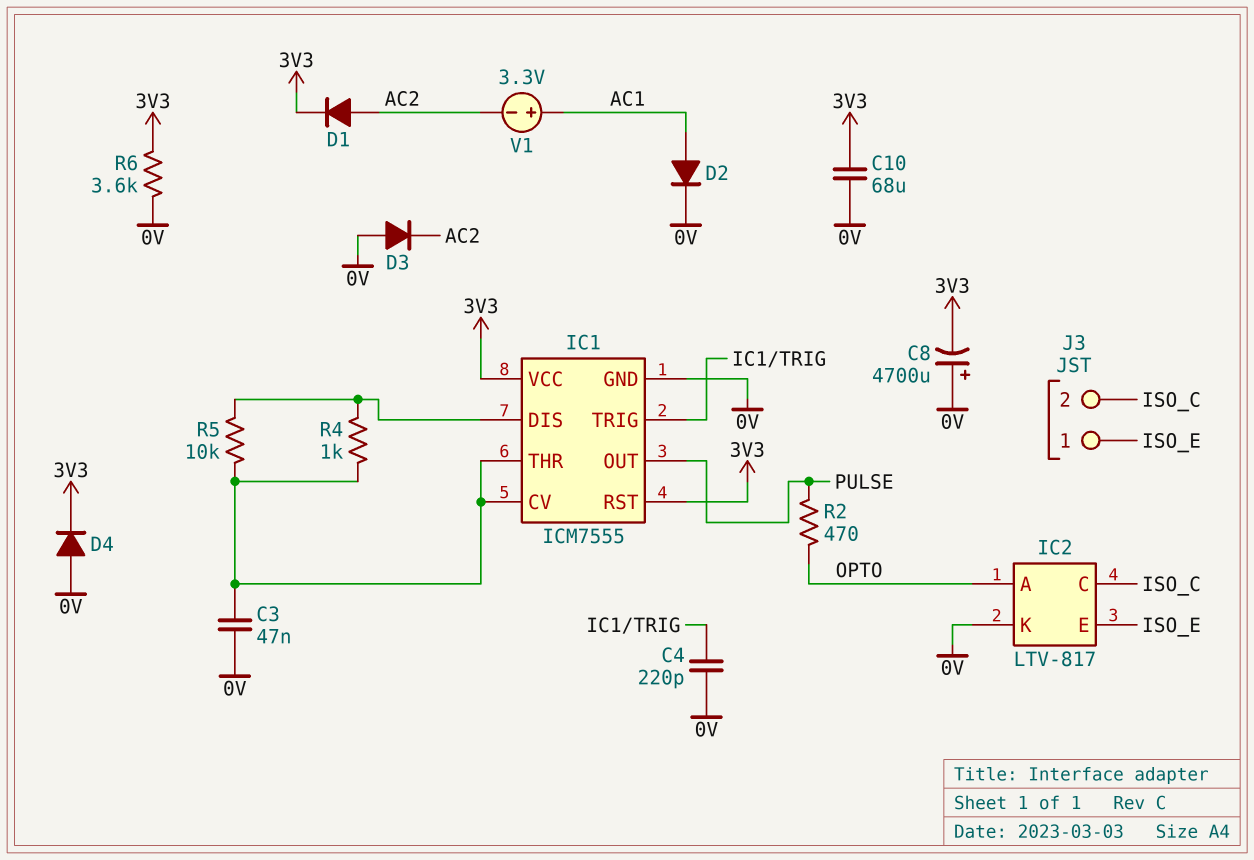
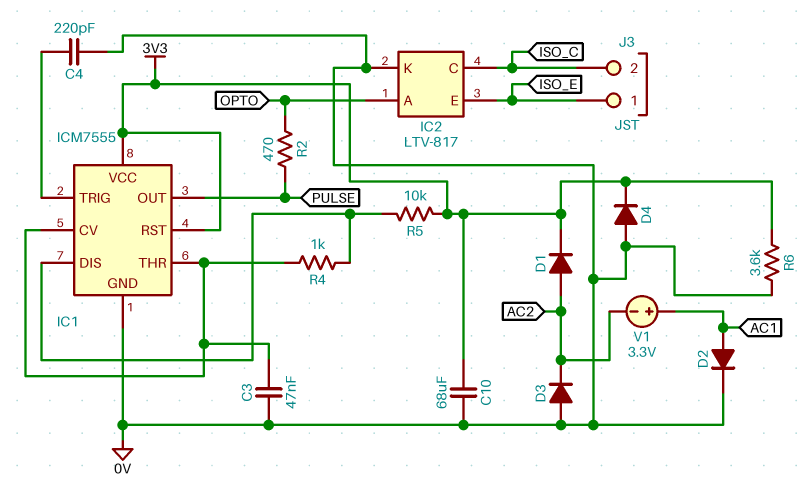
C8: 4700uF (plus 0V, minus 3V3) -> none
R5: 10k (IC1/CV, IC1/DIS) -> 10k (3V3, IC1/DIS)

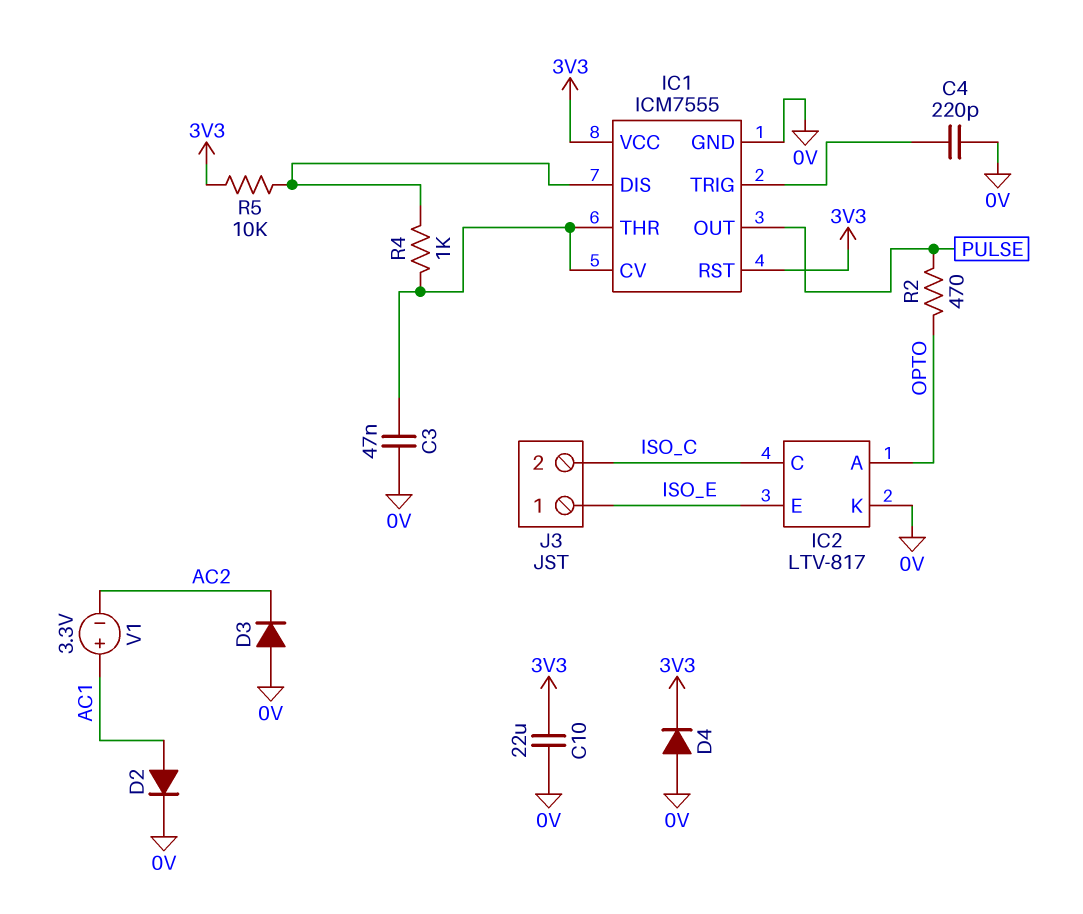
C10: 68uF (0V, 3V3) -> 22uF (0V, 3V3)
D1: diode (A AC2, K 3V3) -> none
R6: 3.6k (0V, 3V3) -> none

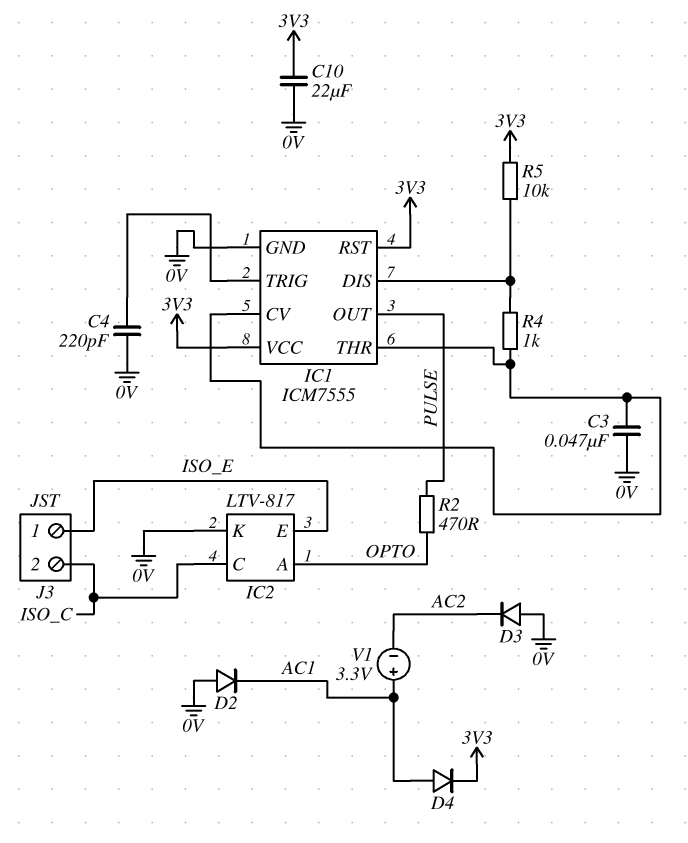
D2: diode (A AC1, K 0V) -> diode (A 0V, K AC1)
D4: diode (A 0V, K 3V3) -> diode (A AC1, K 3V3)

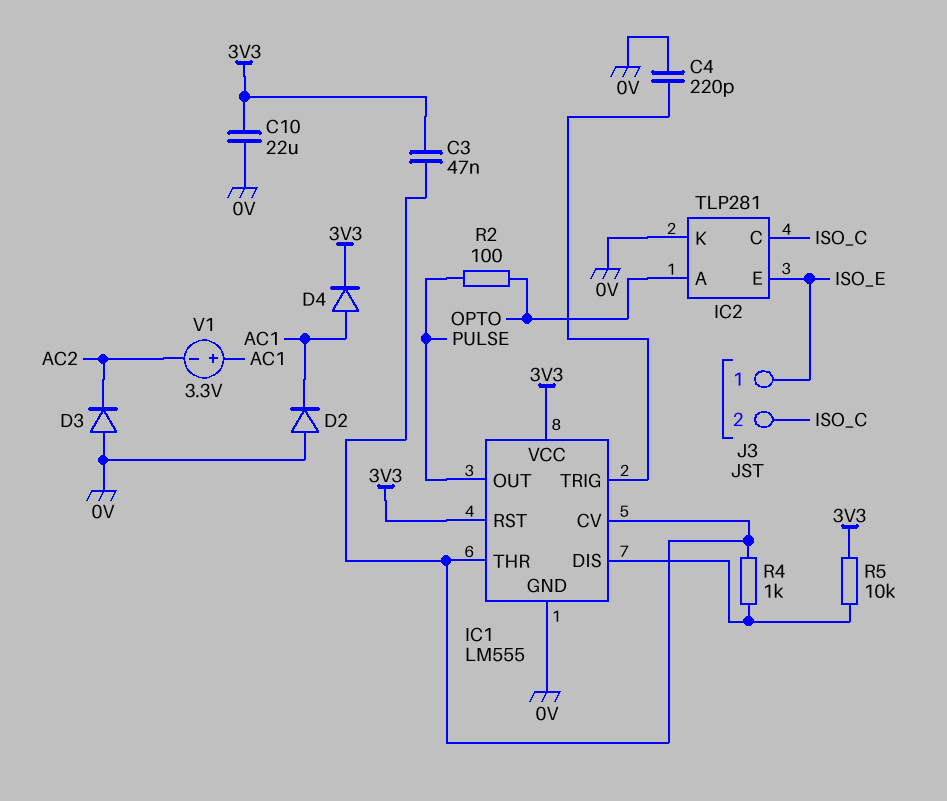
C3: 47nF (0V, IC1/CV) -> 47nF (3V3, IC1/CV)
IC1: ICM7555 -> LM555
IC2: LTV-817 -> TLP281
R2: 470 (OPTO, PULSE) -> 100 (OPTO, PULSE)

